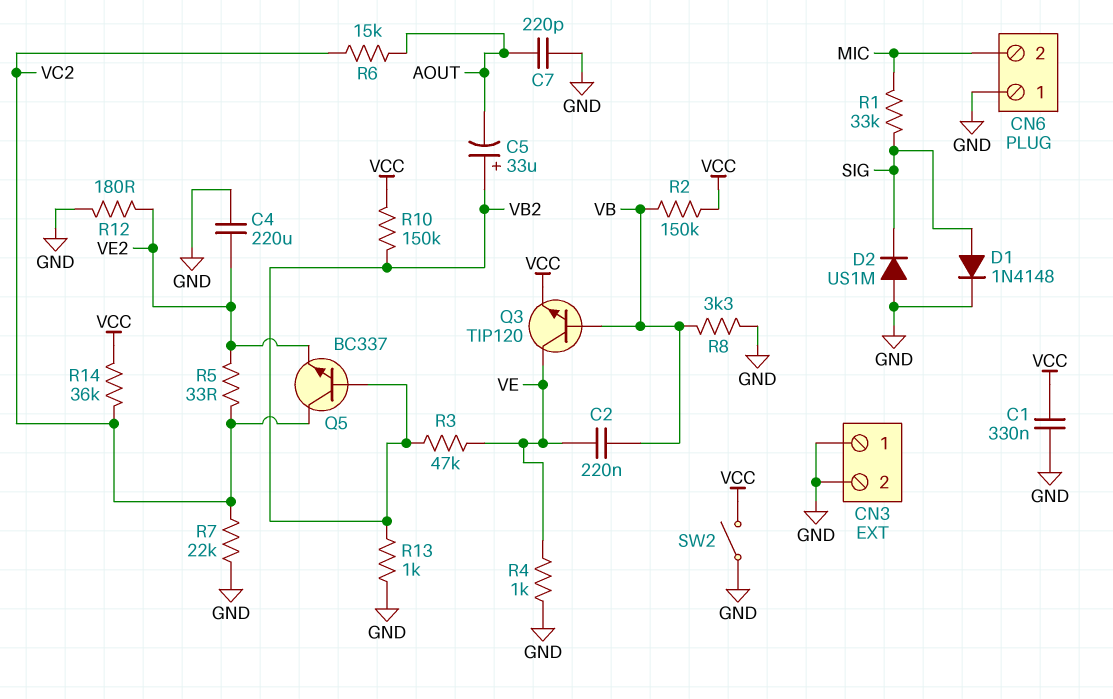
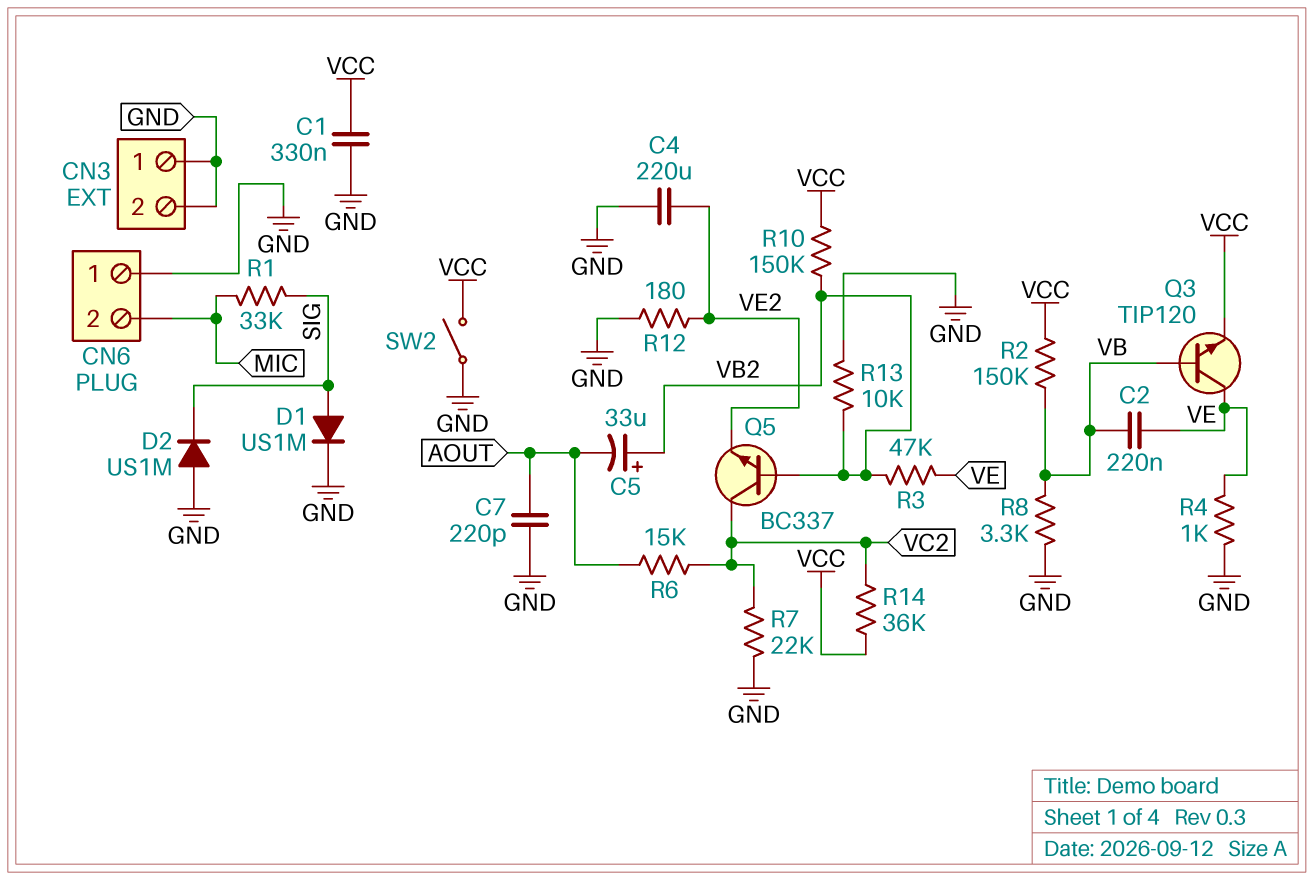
D1: diode 1N4148 (A SIG, K GND) -> diode US1M (A SIG, K GND)
R5: 33 (VC2, VE2) -> none
R13: 1k (GND, VB2) -> 10k (GND, VB2)

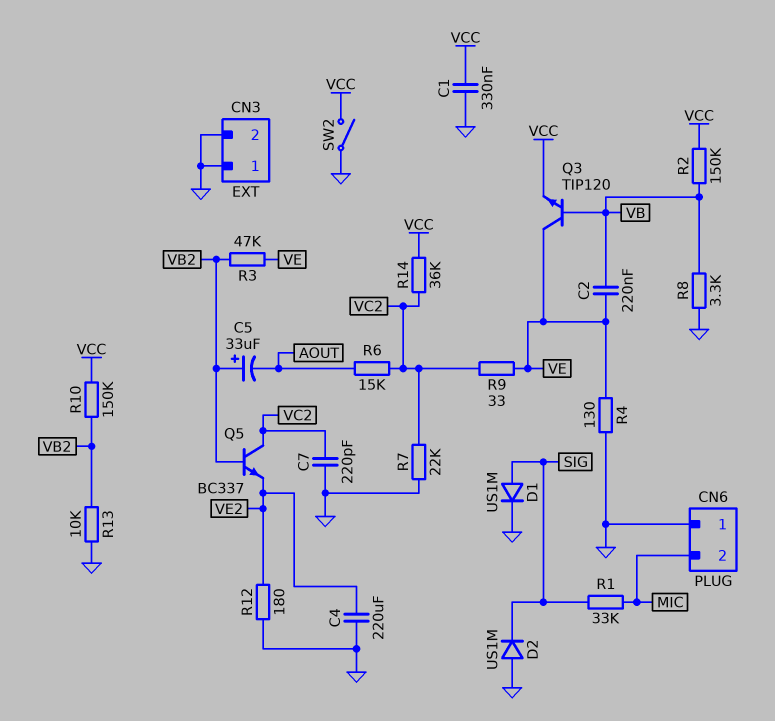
C7: 220pF (AOUT, GND) -> 220pF (GND, VC2)
R4: 1k (GND, VE) -> 130 (GND, VE)
R9: none -> 33 (VC2, VE)

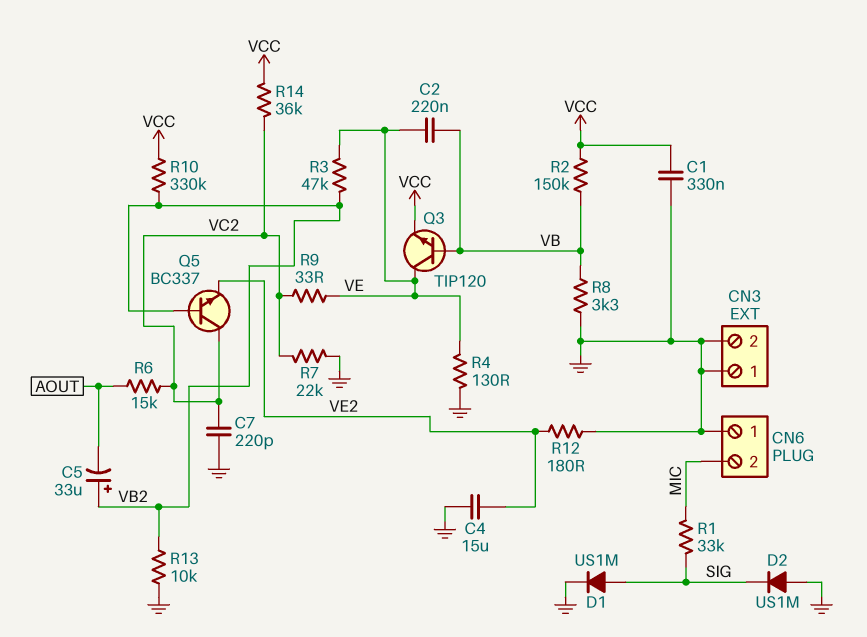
C4: 220uF (GND, VE2) -> 15uF (GND, VE2)
R10: 150k (VB2, VCC) -> 330k (VB2, VCC)
SW2: switch (GND, VCC) -> none

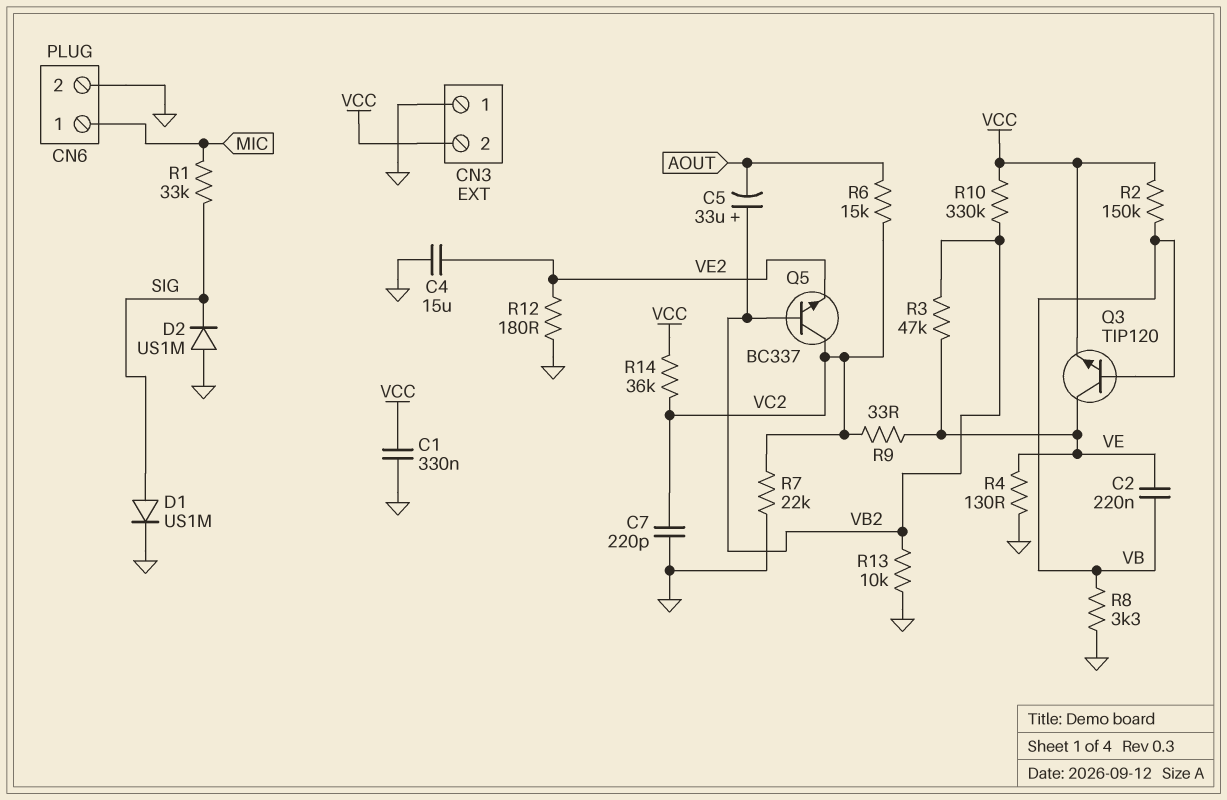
CN3 pin 2: GND -> VCC
CN6 pin 1: GND -> MIC
CN6 pin 2: MIC -> GND

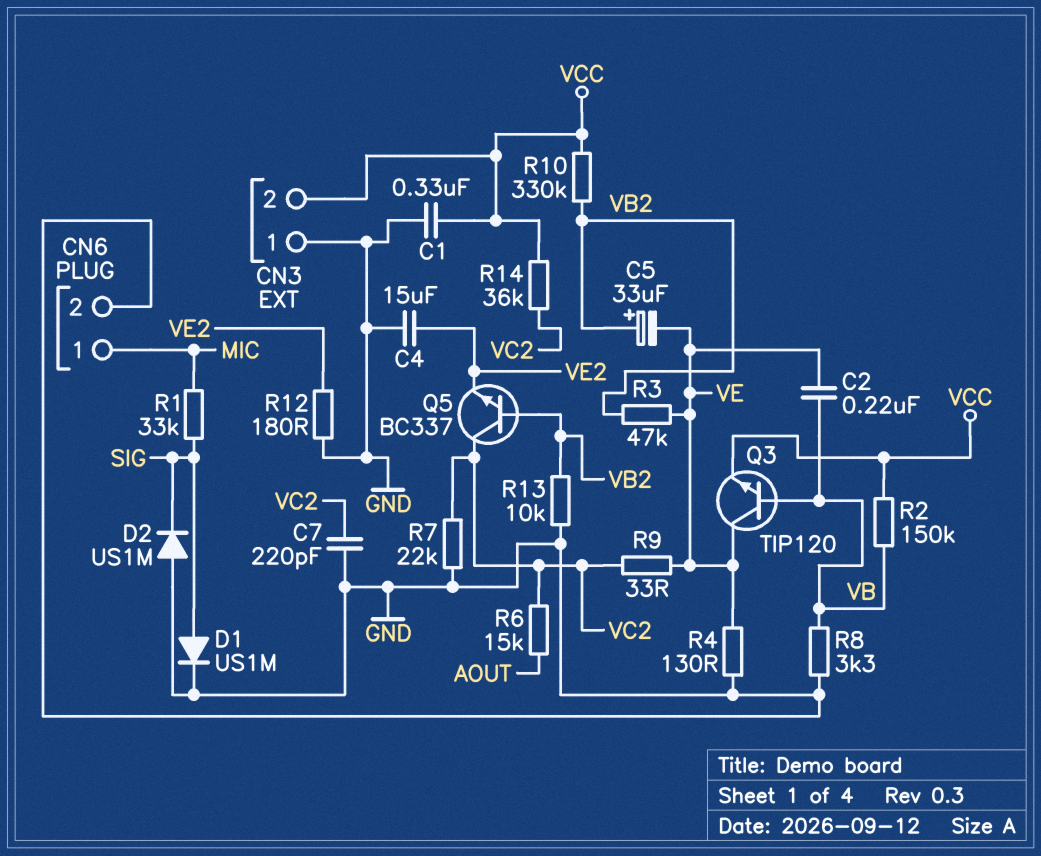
C5: 33uF (plus VB2, minus AOUT) -> 33uF (plus VB2, minus VE)

